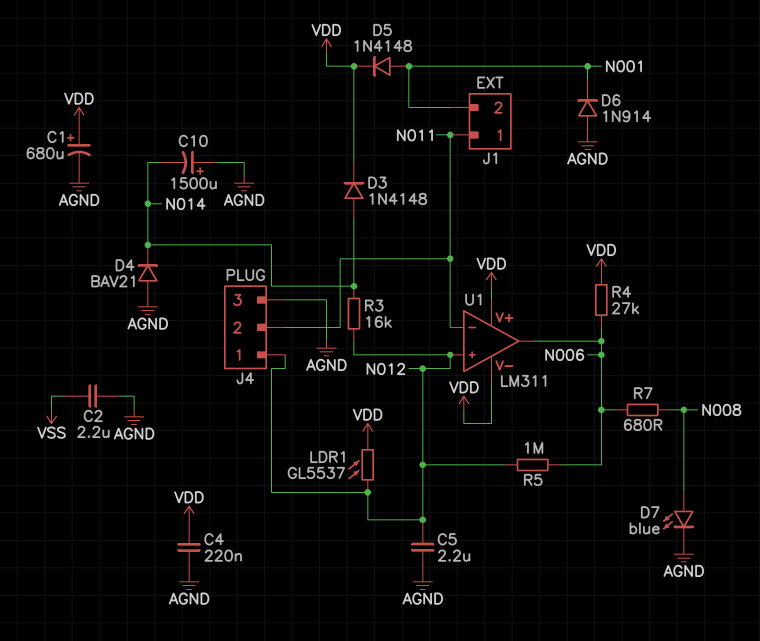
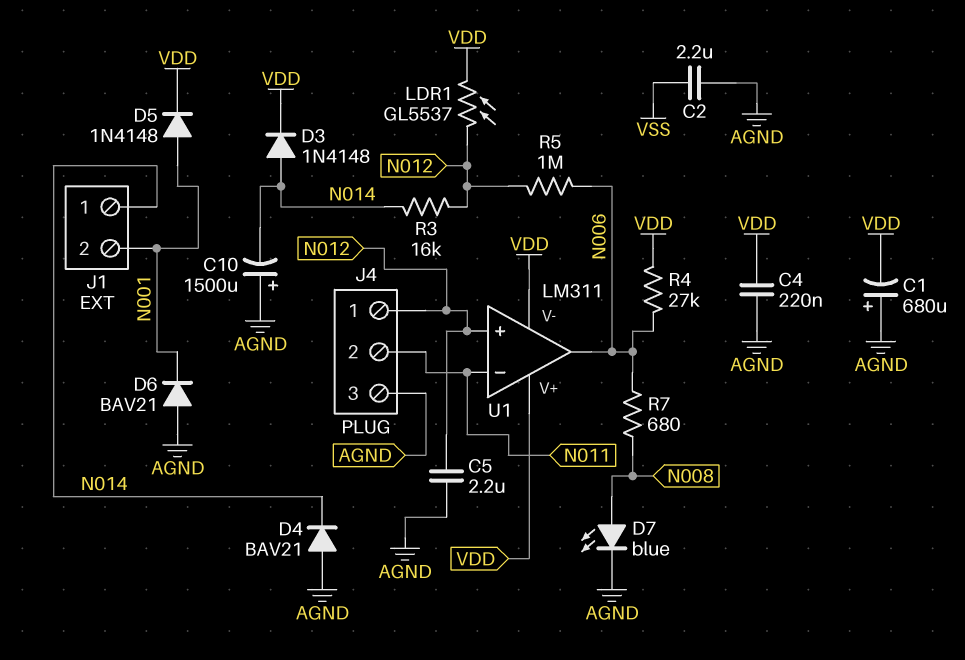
C1: 680uF (plus VDD, minus AGND) -> 680uF (plus AGND, minus VDD)
D6: diode 1N914 (A AGND, K N001) -> diode BAV21 (A AGND, K N001)
J1 pin 1: N011 -> N014

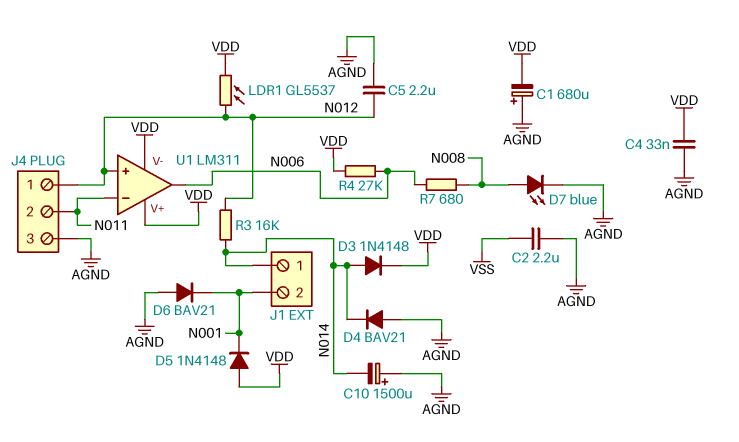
C4: 220nF (AGND, VDD) -> 33nF (AGND, VDD)
D5: diode 1N4148 (A N001, K VDD) -> diode 1N4148 (A VDD, K N001)
R5: 1M (N006, N012) -> none

